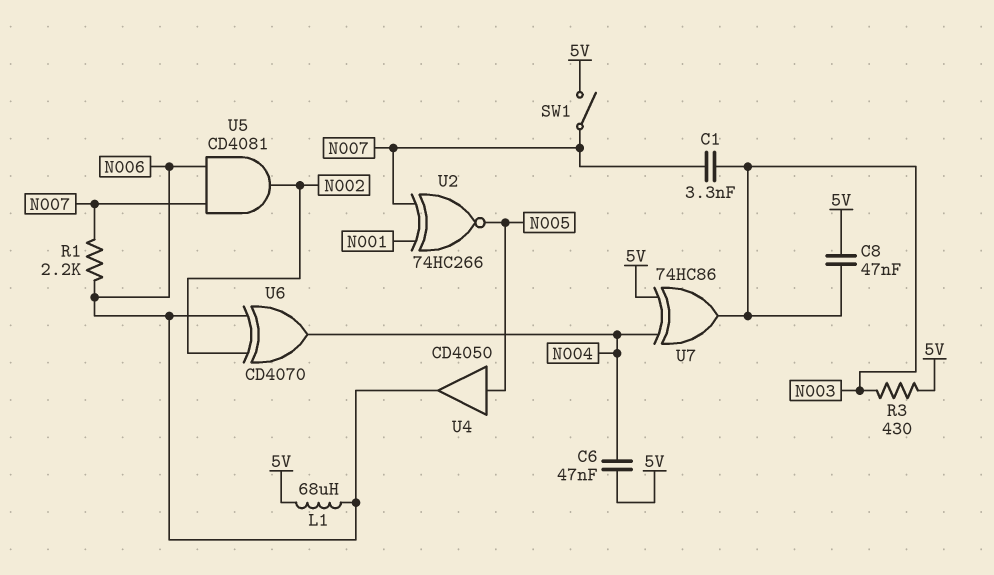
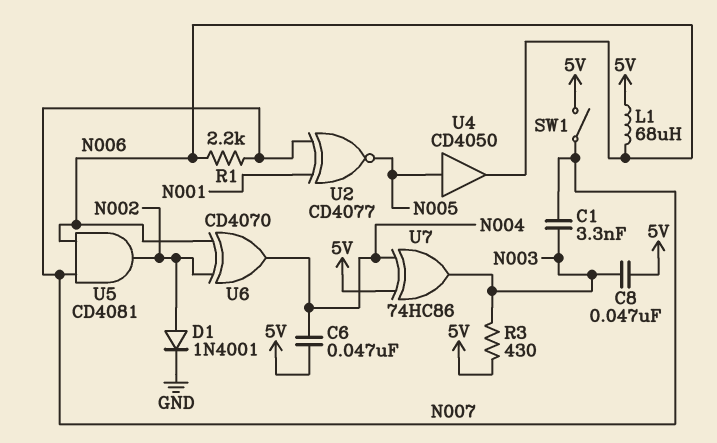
D1: none -> diode 1N4001 (A N002, K GND)
U2: XNOR 74HC266 (in N001, in N007, out N005) -> XNOR CD4077 (in N001, in N007, out N005)

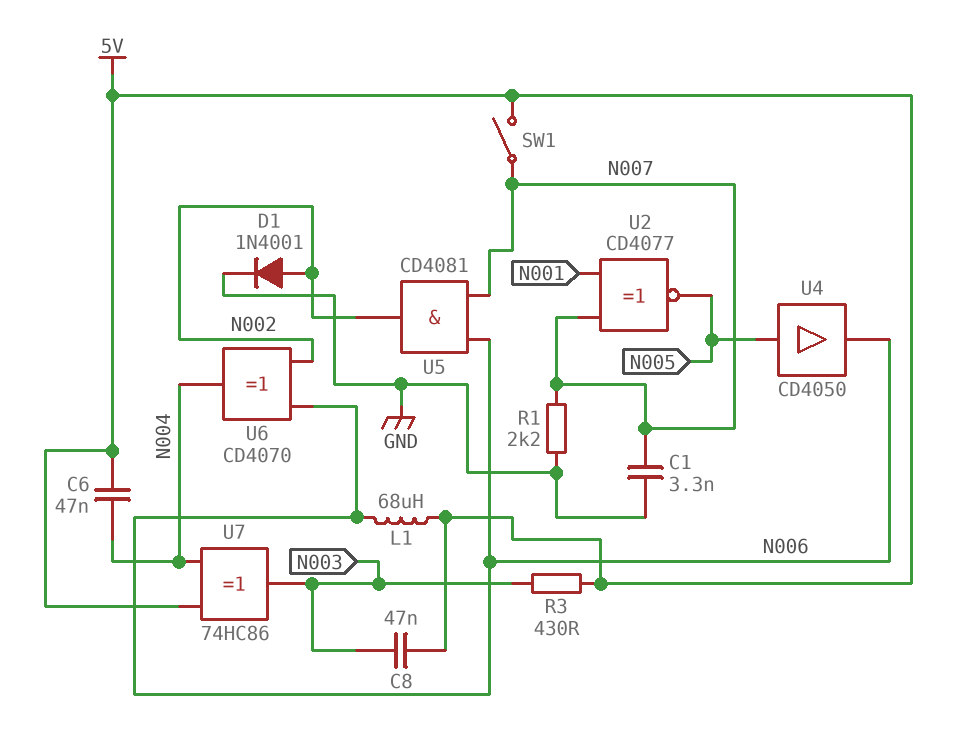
C1: 3.3nF (N003, N007) -> 3.3nF (GND, N007)
R1: 2.2k (N006, N007) -> 2.2k (GND, N007)

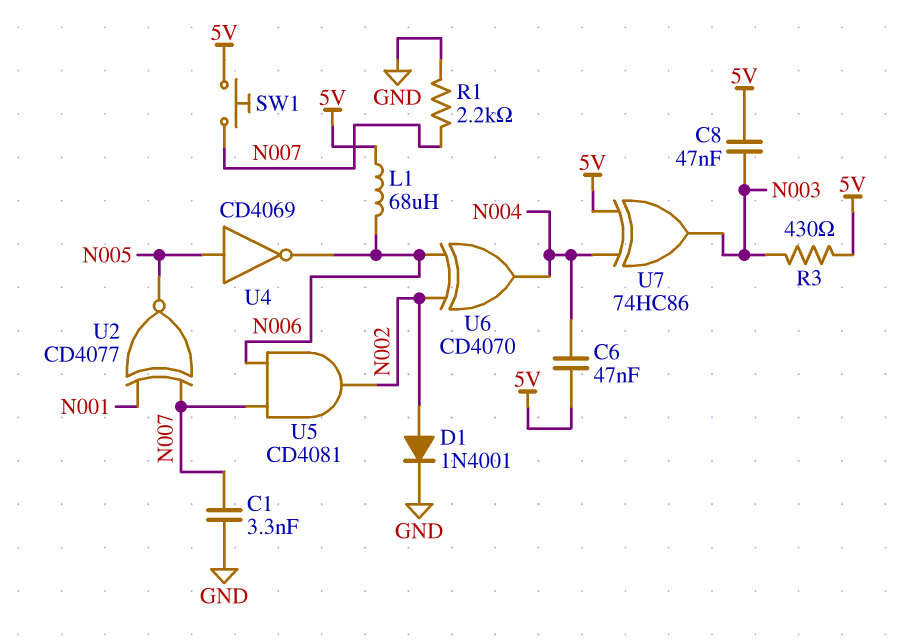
SW1: switch (5V, N007) -> button (5V, N007)
U4: buffer CD4050 (in N005, out N006) -> NOT CD4069 (in N005, out N006)

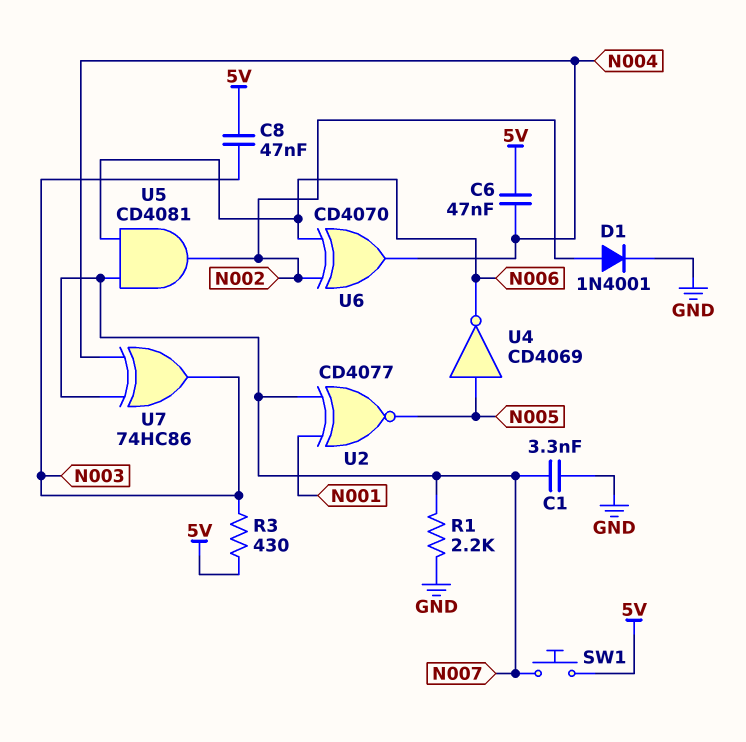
L1: 68uH (5V, N006) -> none
U7: XOR 74HC86 (in 5V, in N004, out N003) -> XOR 74HC86 (in N004, in N007, out N003)

